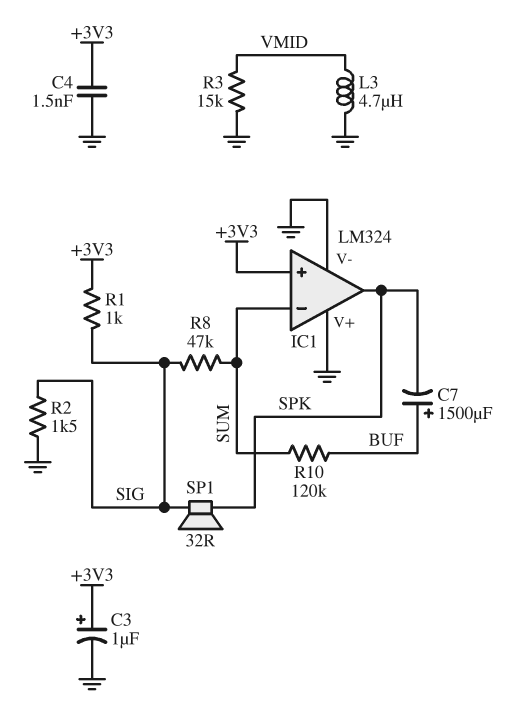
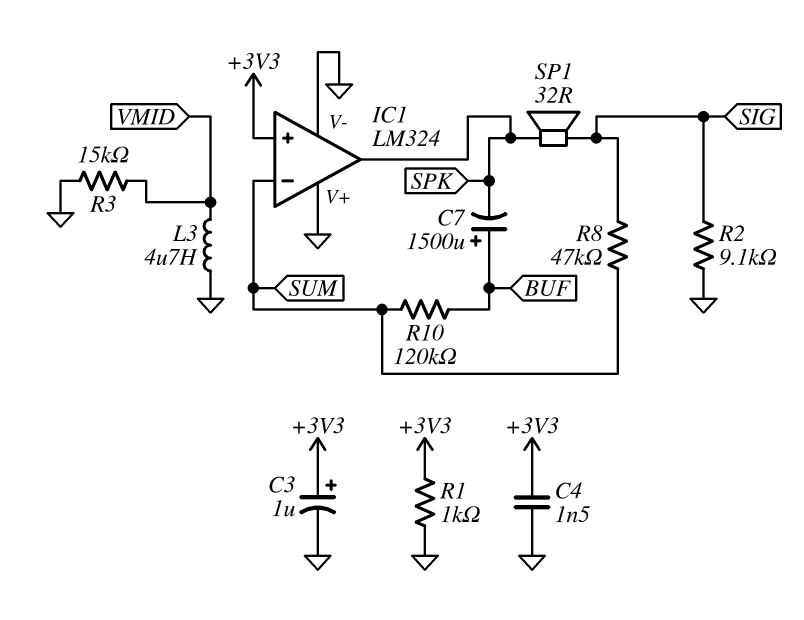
R1: 1k (+3V3, SIG) -> 1k (+3V3, GND)
R2: 1.5k (GND, SIG) -> 9.1k (GND, SIG)

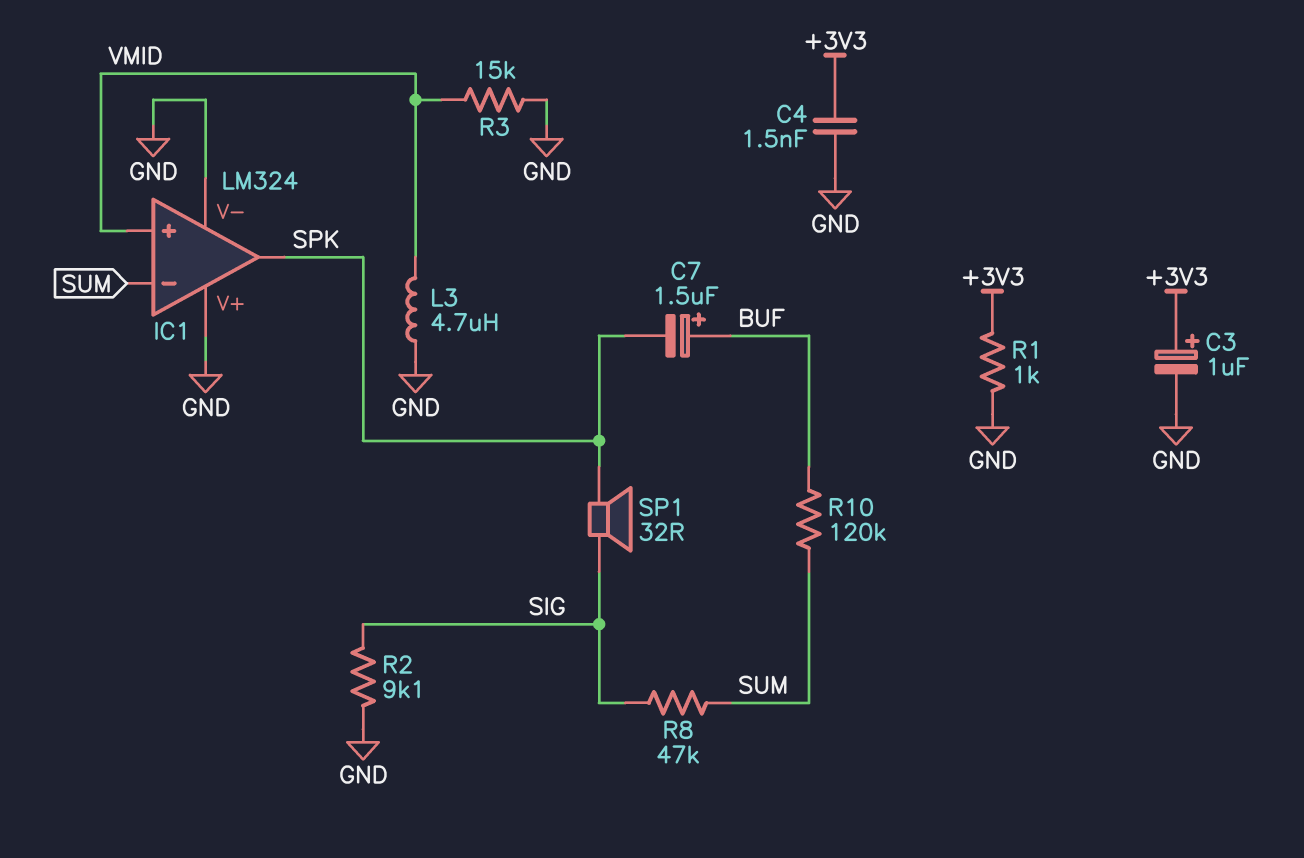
C7: 1500uF (plus BUF, minus SPK) -> 1.5uF (plus BUF, minus SPK)
IC1 pin in+: +3V3 -> VMID

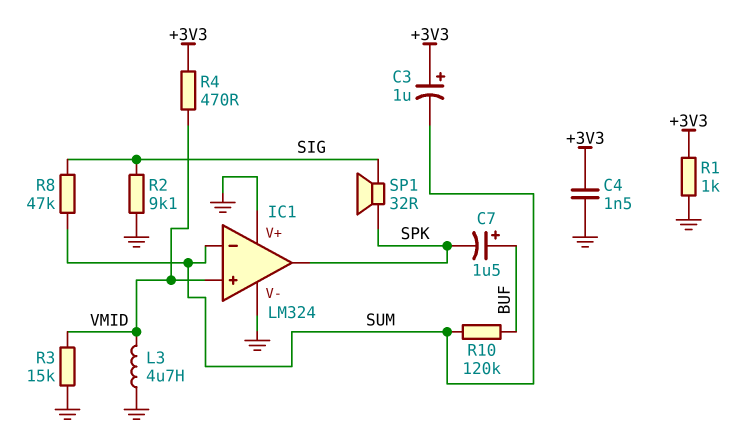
C3: 1uF (plus +3V3, minus GND) -> 1uF (plus +3V3, minus SUM)
R4: none -> 470 (+3V3, VMID)

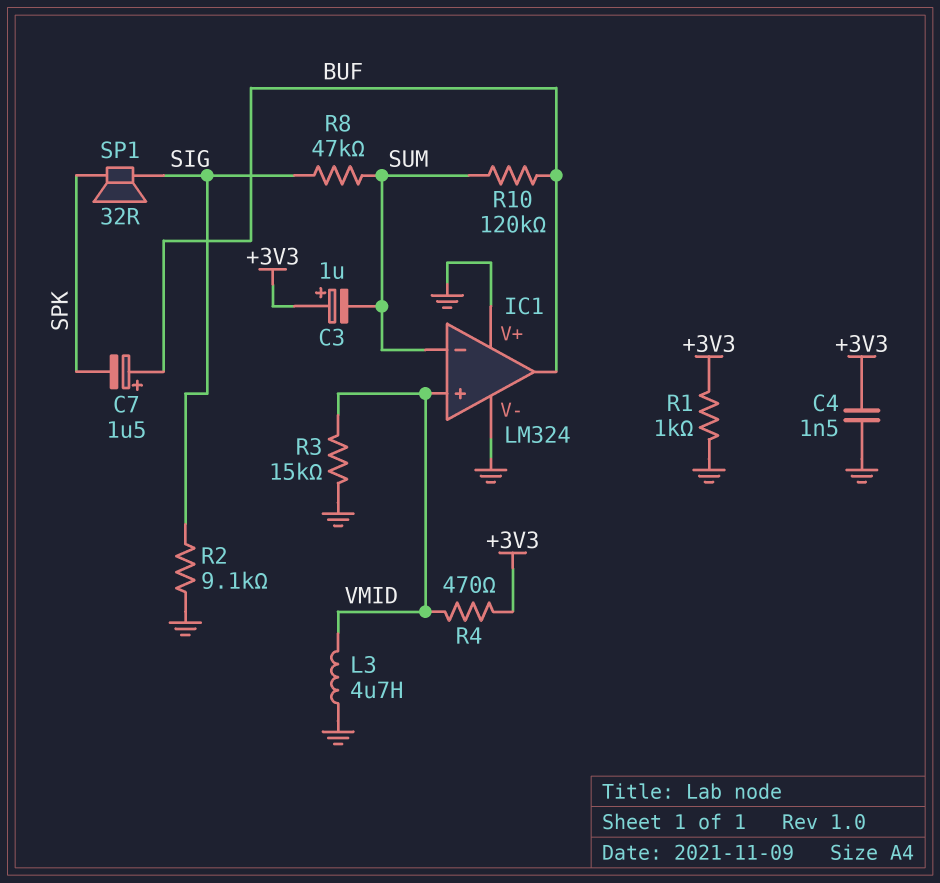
IC1 pin out: SPK -> BUF

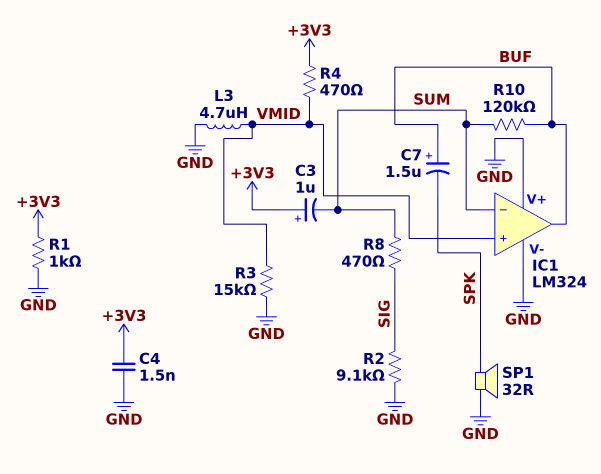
R8: 47k (SIG, SUM) -> 470 (SIG, SUM)
SP1: speaker 32R (SIG, SPK) -> speaker 32R (GND, SPK)

